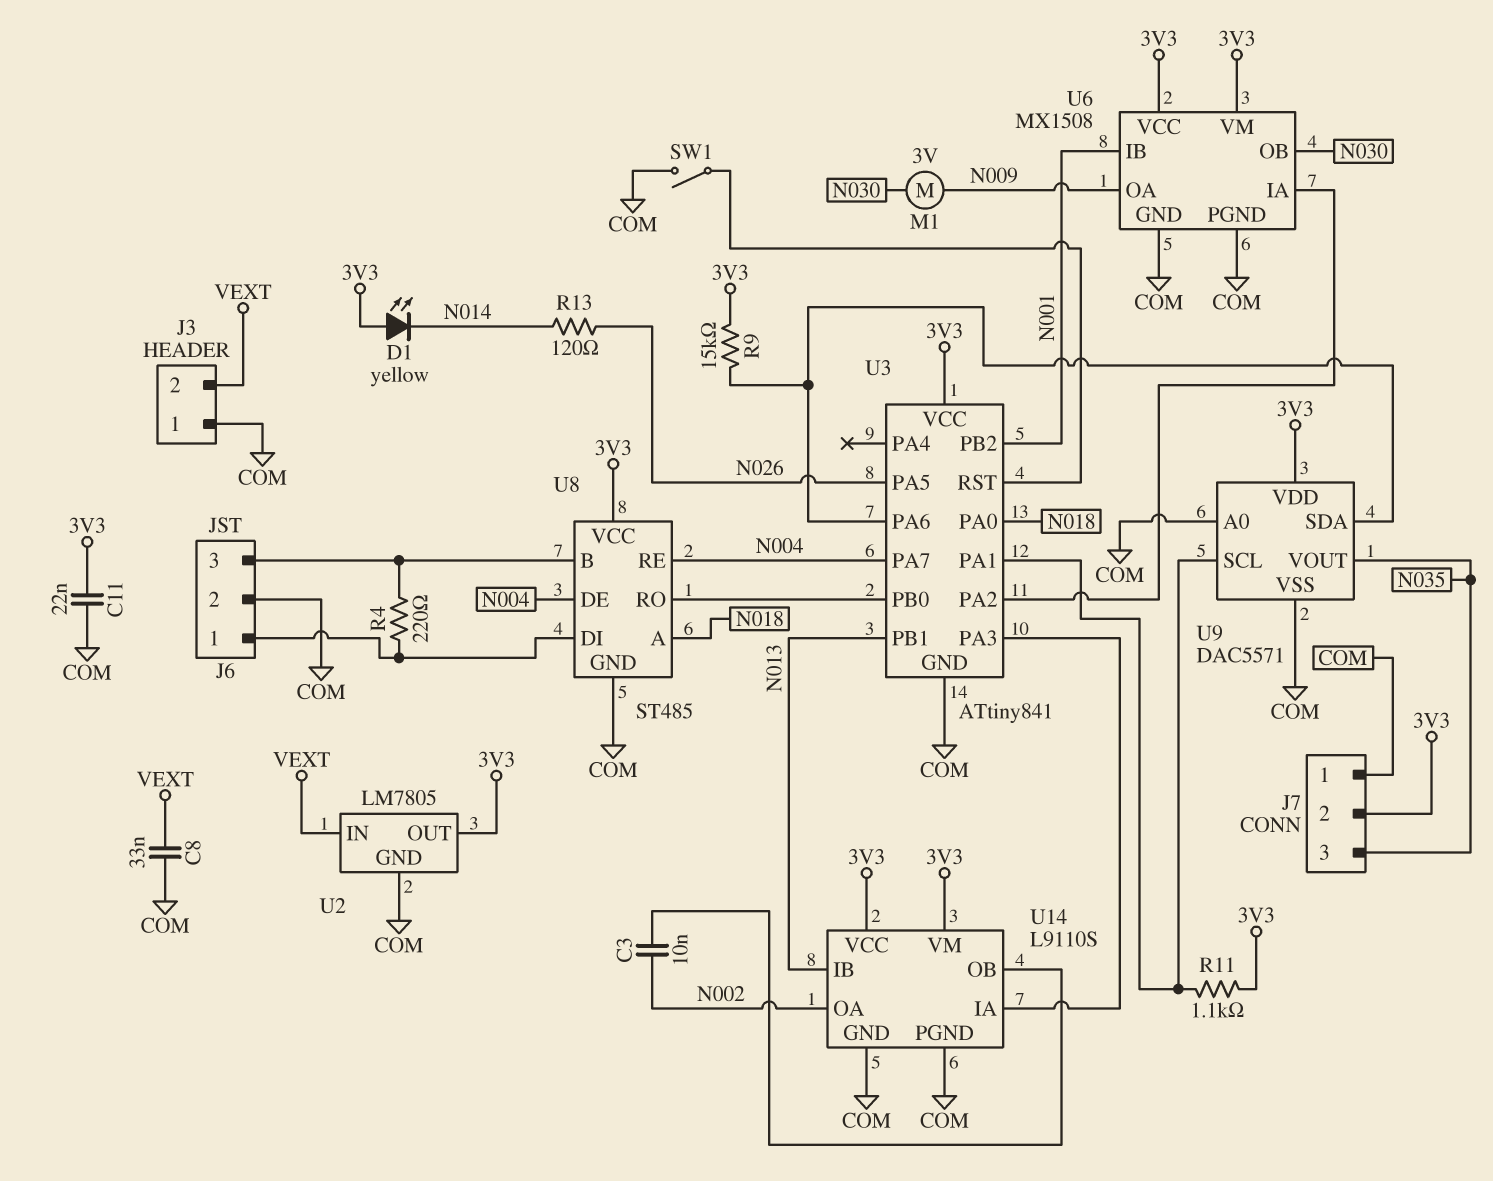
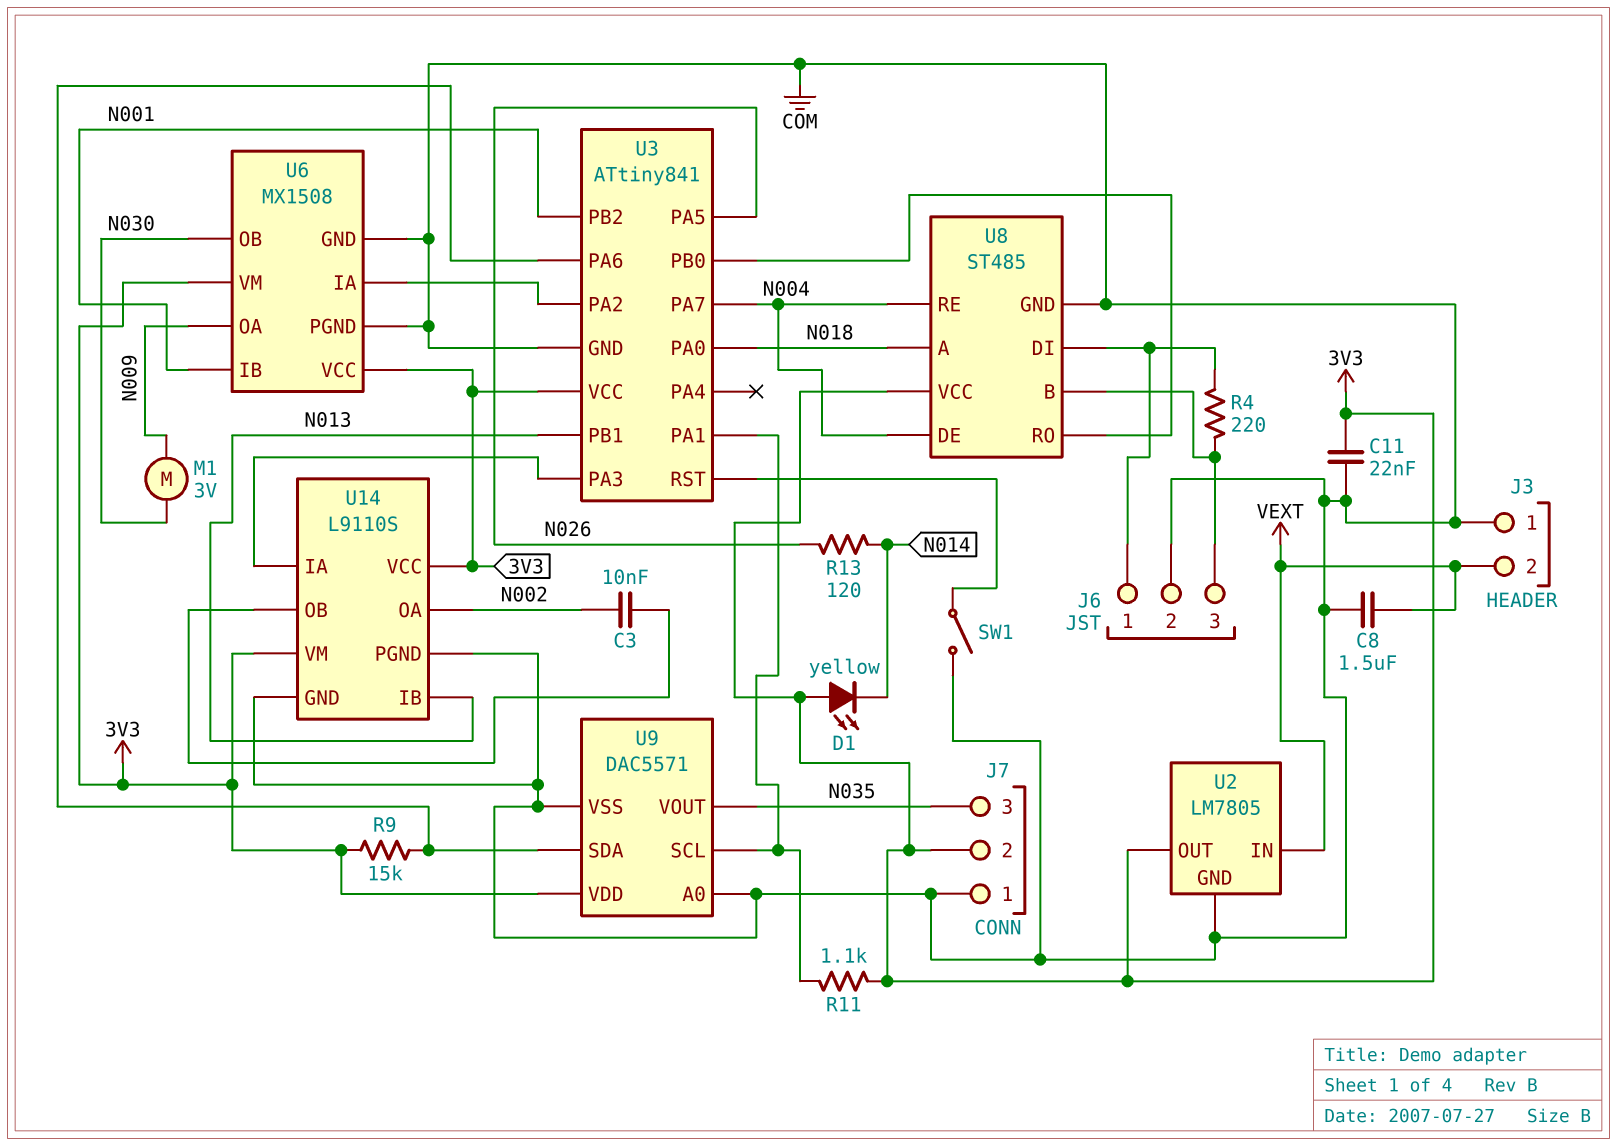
C8: 33nF (COM, VEXT) -> 1.5uF (COM, VEXT)

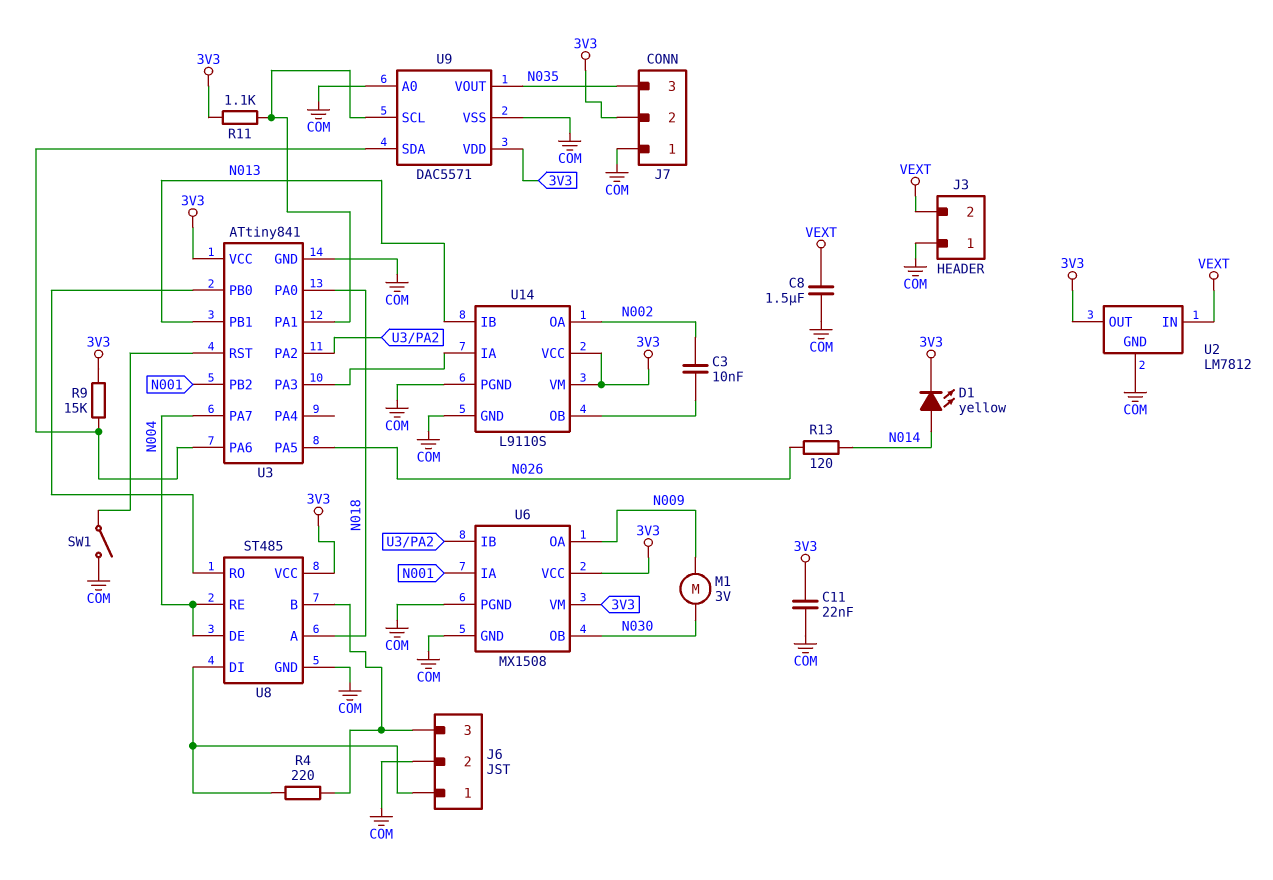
D1: LED yellow (A 3V3, K N014) -> LED yellow (A N014, K 3V3)
U2: LM7805 -> LM7812
U6 pin IA: U3/PA2 -> N001
U6 pin IB: N001 -> U3/PA2

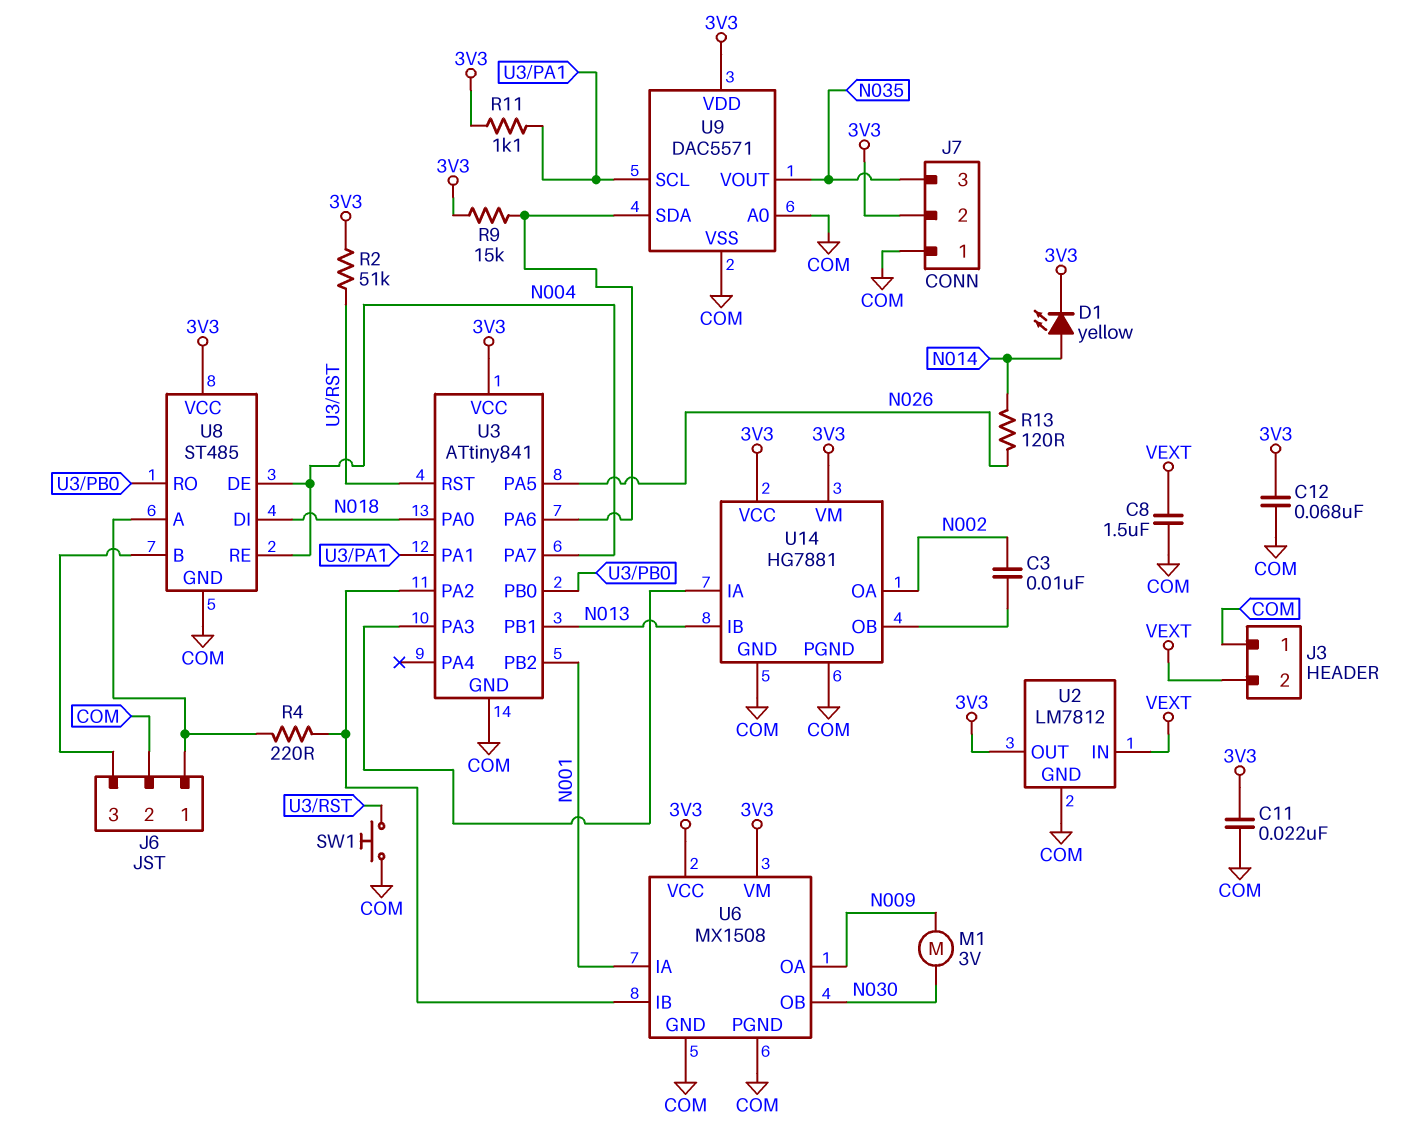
C12: none -> 68nF (3V3, COM)
R2: none -> 51k (3V3, U3/RST)
R4: 220 (J6/1, J6/3) -> 220 (J6/1, U3/PA2)
SW1: switch (COM, U3/RST) -> button (COM, U3/RST)
U8 pin A: N018 -> J6/1
U8 pin DI: J6/1 -> N018
U14: L9110S -> HG7881

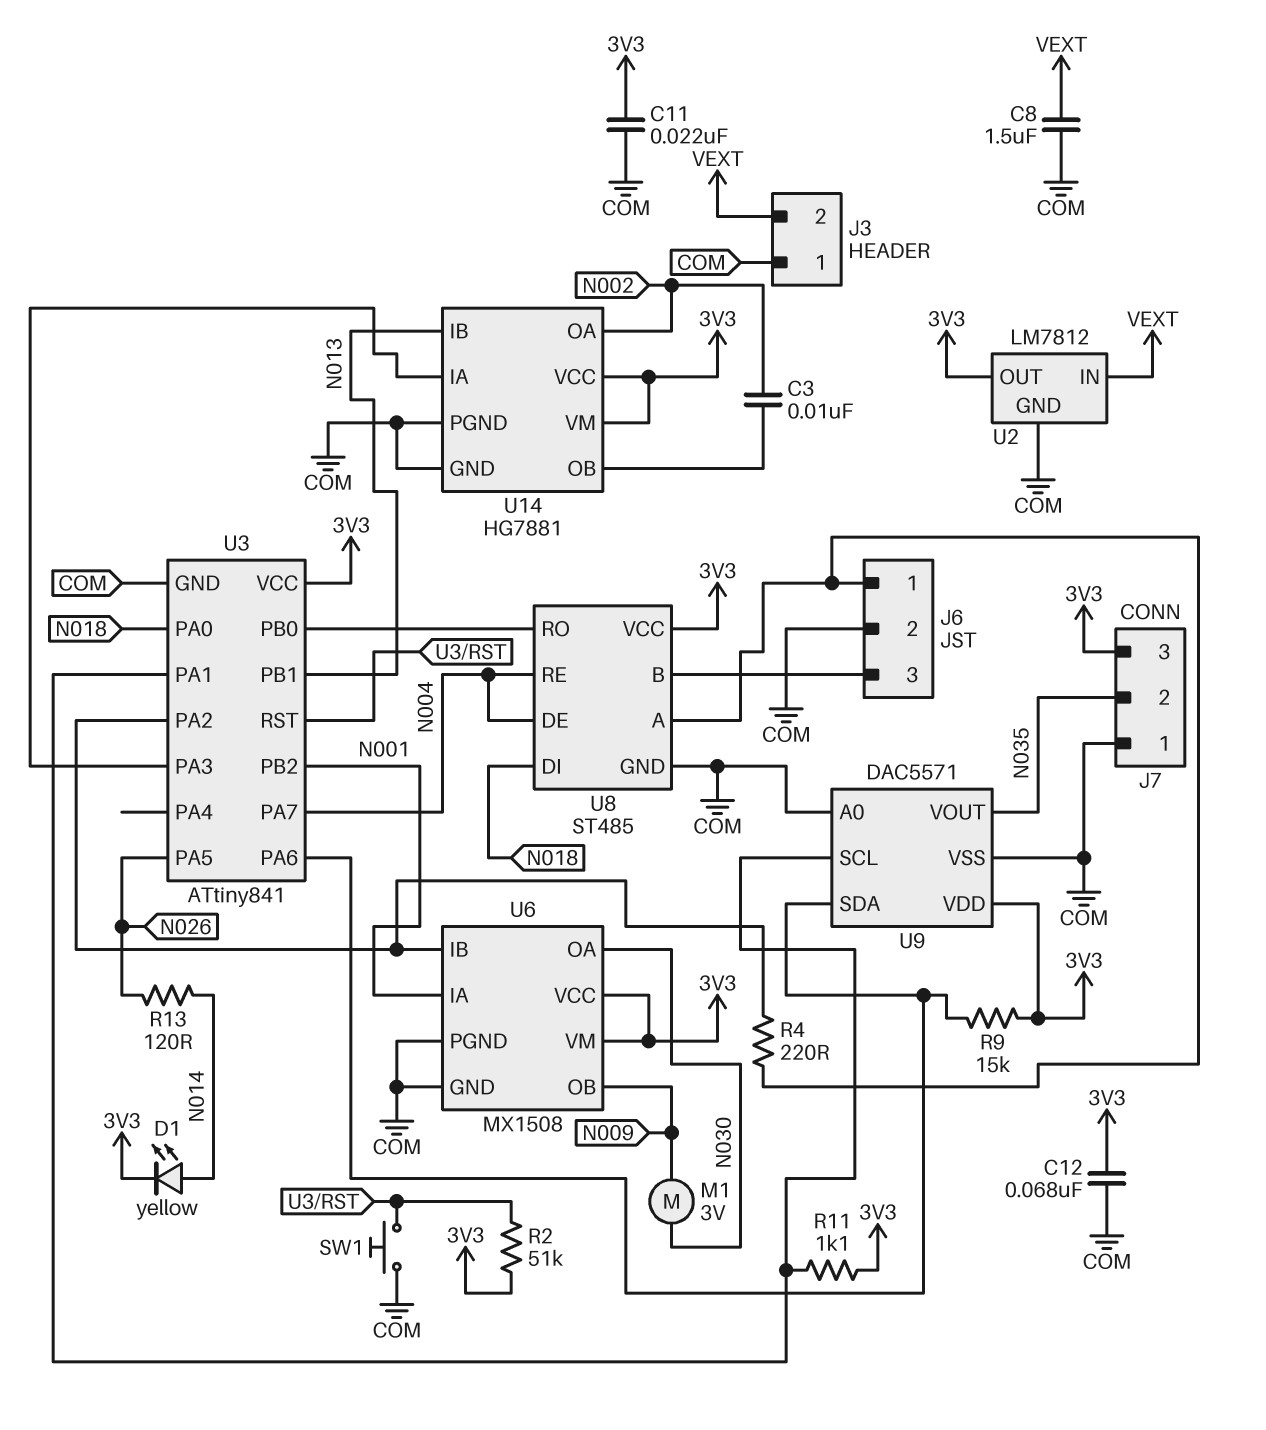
J7 pin 2: 3V3 -> N035
J7 pin 3: N035 -> 3V3
U6 pin OA: N009 -> N030
U6 pin OB: N030 -> N009

